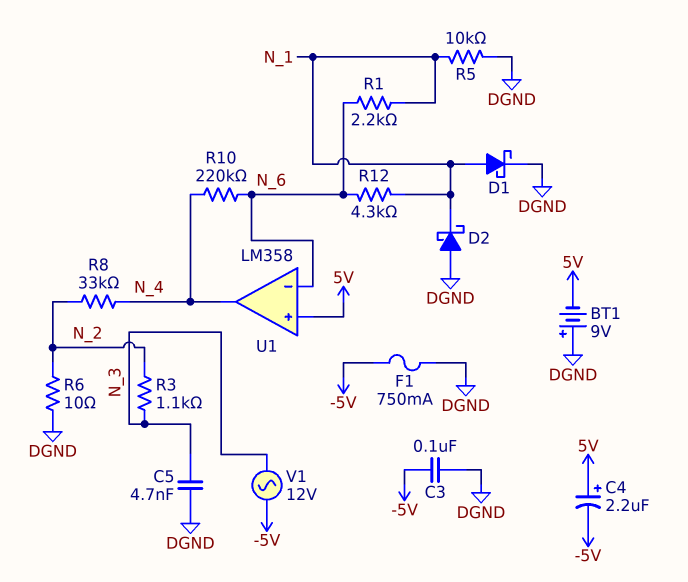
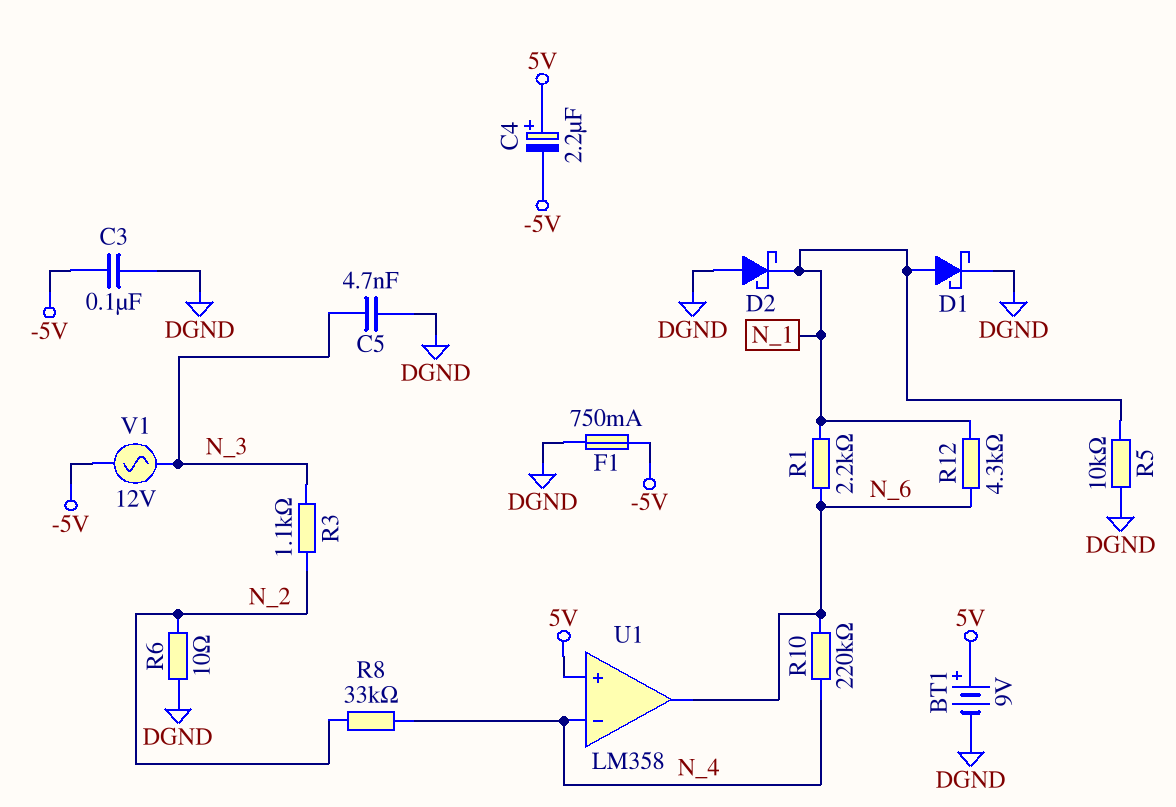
BT1: 9V (plus DGND, minus 5V) -> 9V (plus 5V, minus DGND)
U1 pin in-: N_6 -> N_4
U1 pin out: N_4 -> N_6

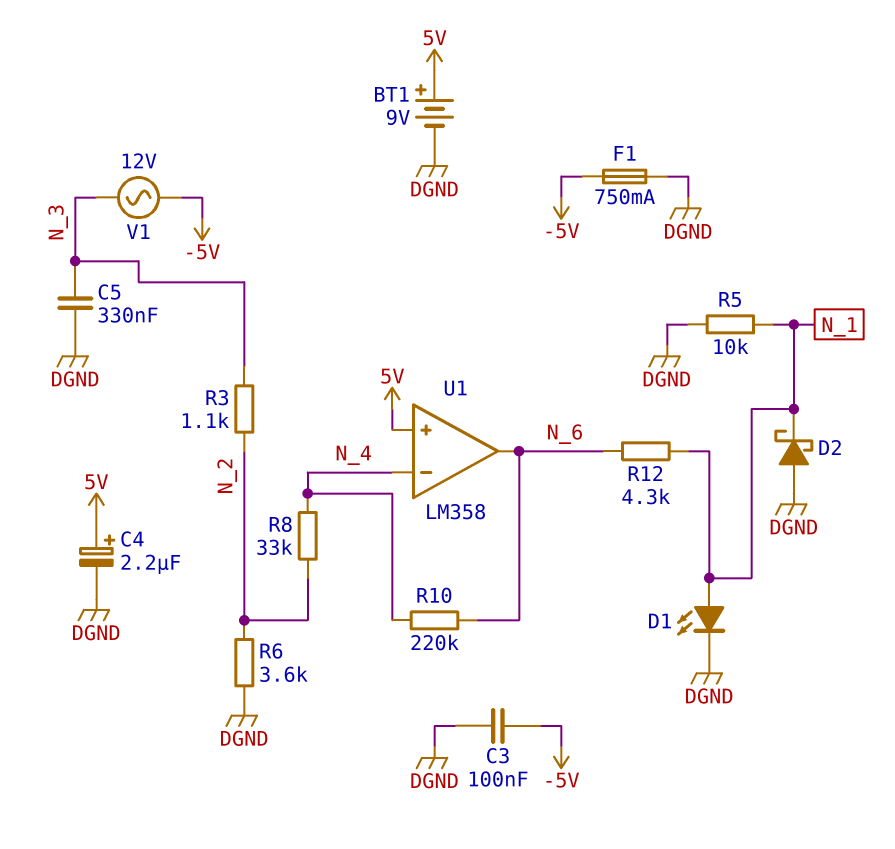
C4: 2.2uF (plus 5V, minus -5V) -> 2.2uF (plus 5V, minus DGND)
C5: 4.7nF (DGND, N_3) -> 330nF (DGND, N_3)
D1: schottky (A N_1, K DGND) -> LED (A N_1, K DGND)
R1: 2.2k (N_1, N_6) -> none
R6: 10 (DGND, N_2) -> 3.6k (DGND, N_2)

